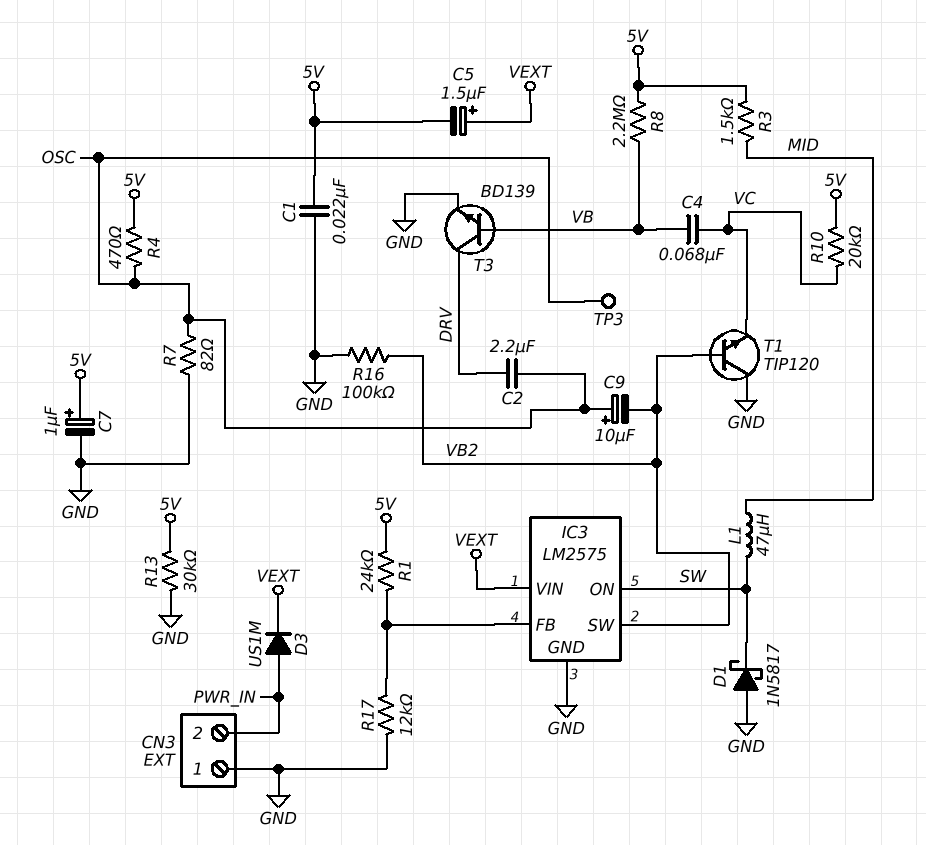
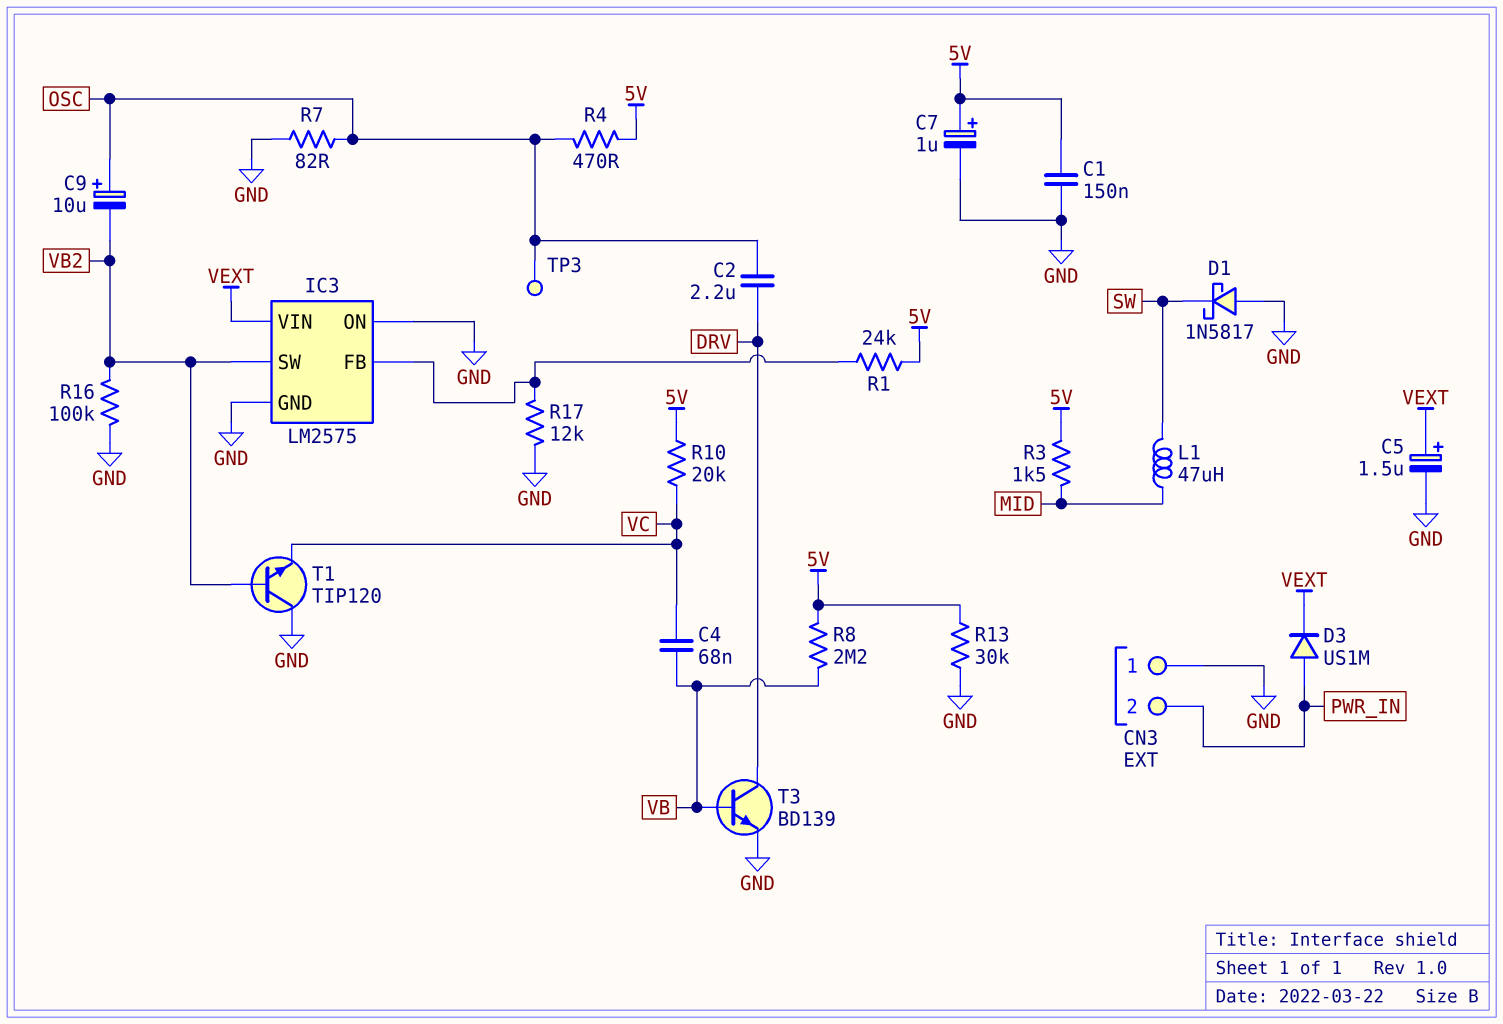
C1: 22nF (5V, GND) -> 150nF (5V, GND)
C5: 1.5uF (plus VEXT, minus 5V) -> 1.5uF (plus VEXT, minus GND)
IC3 pin ON: SW -> GND

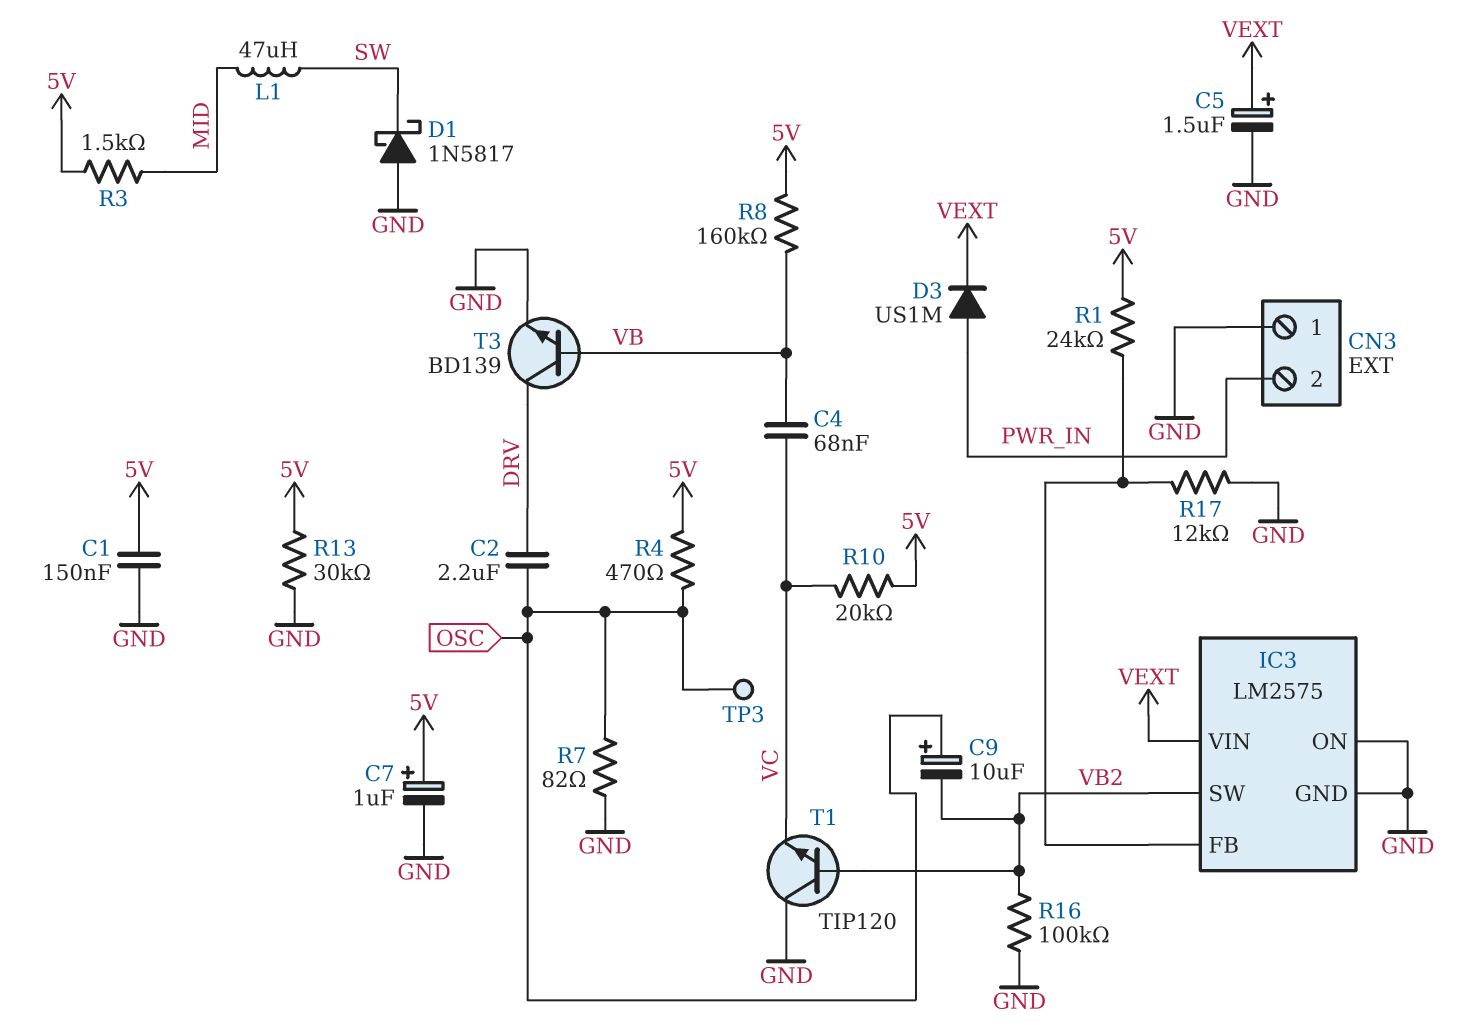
R8: 2.2M (5V, VB) -> 160k (5V, VB)

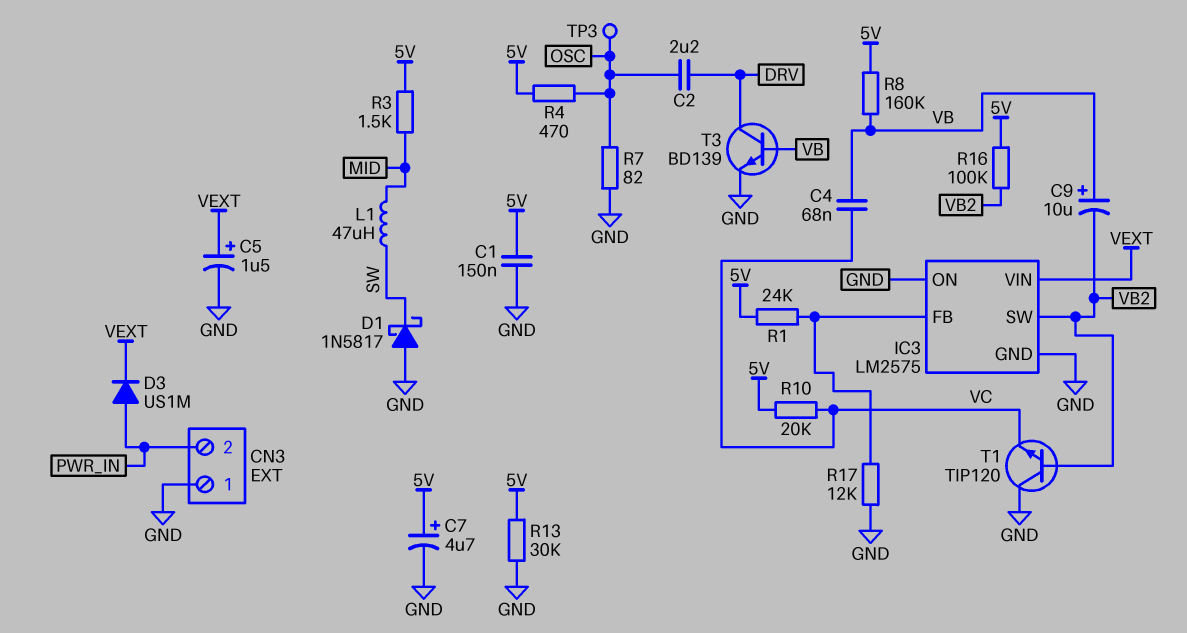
C7: 1uF (plus 5V, minus GND) -> 4.7uF (plus 5V, minus GND)
C9: 10uF (plus OSC, minus VB2) -> 10uF (plus VB, minus VB2)
R16: 100k (GND, VB2) -> 100k (5V, VB2)

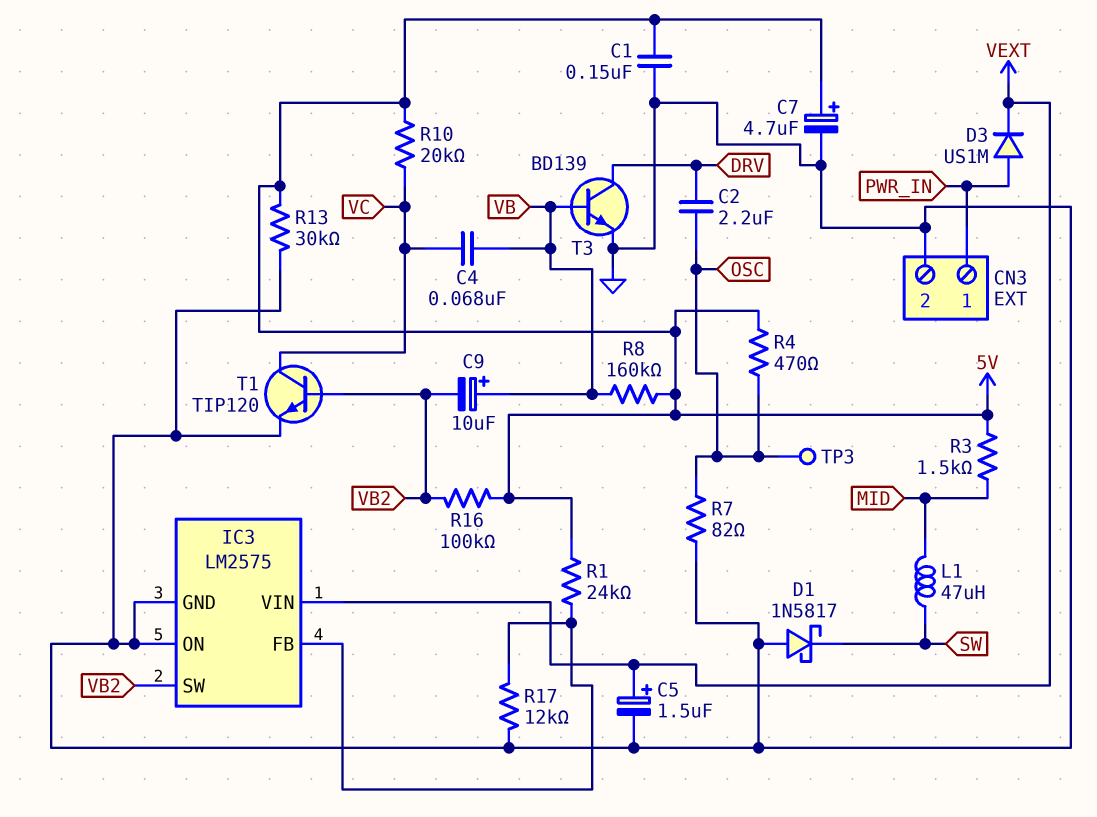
CN3 pin 1: GND -> PWR_IN
CN3 pin 2: PWR_IN -> GND
T1: NPN TIP120 (B VB2, C GND, E VC) -> NPN TIP120 (B VB2, C VC, E GND)

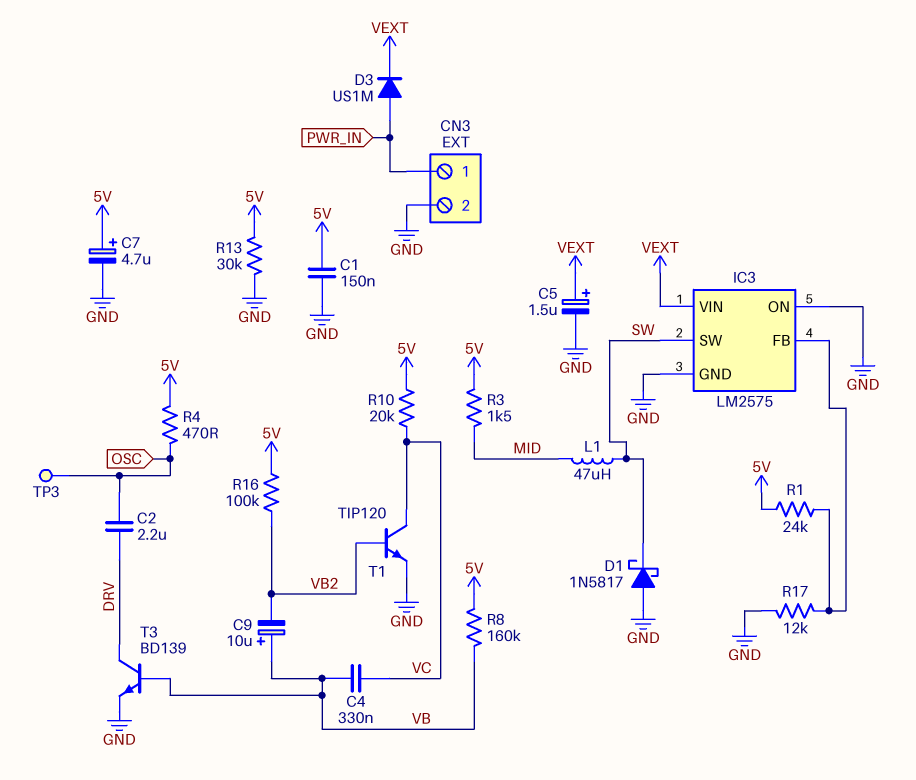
C4: 68nF (VB, VC) -> 330nF (VB, VC)
IC3 pin SW: VB2 -> SW
R7: 82 (GND, OSC) -> none

